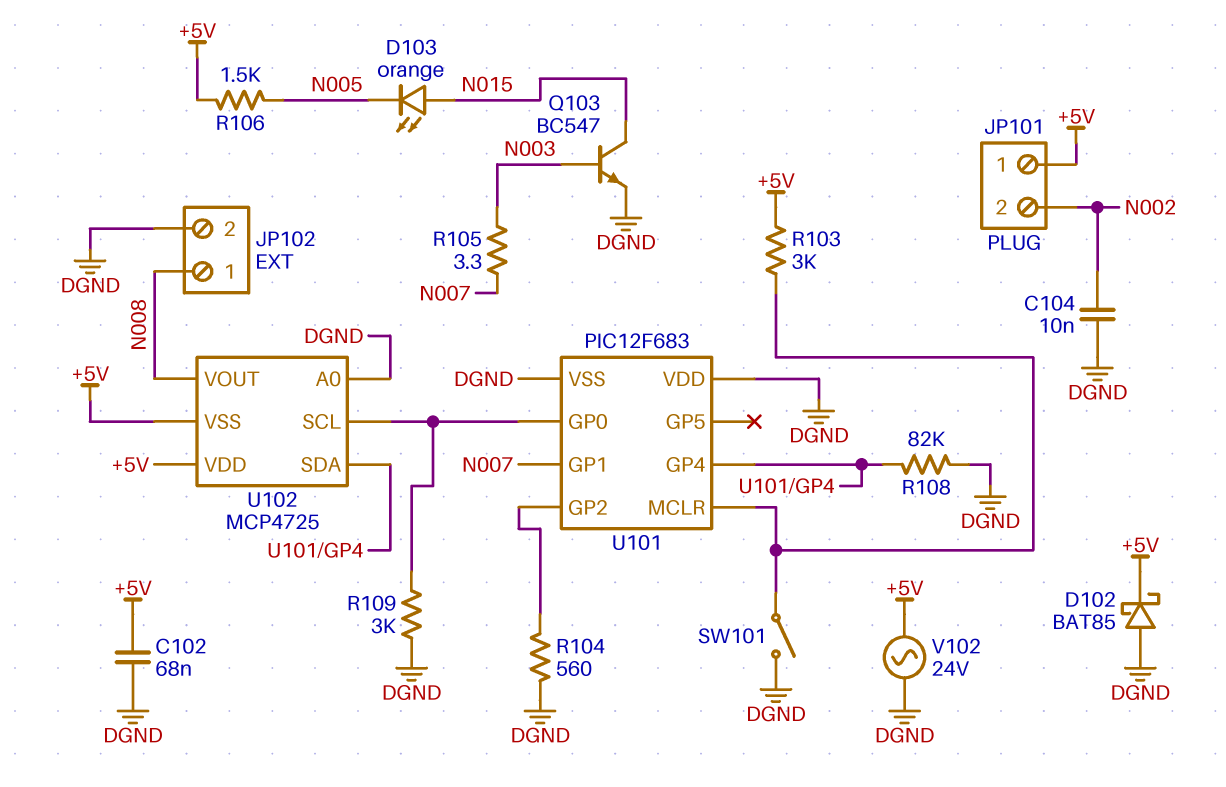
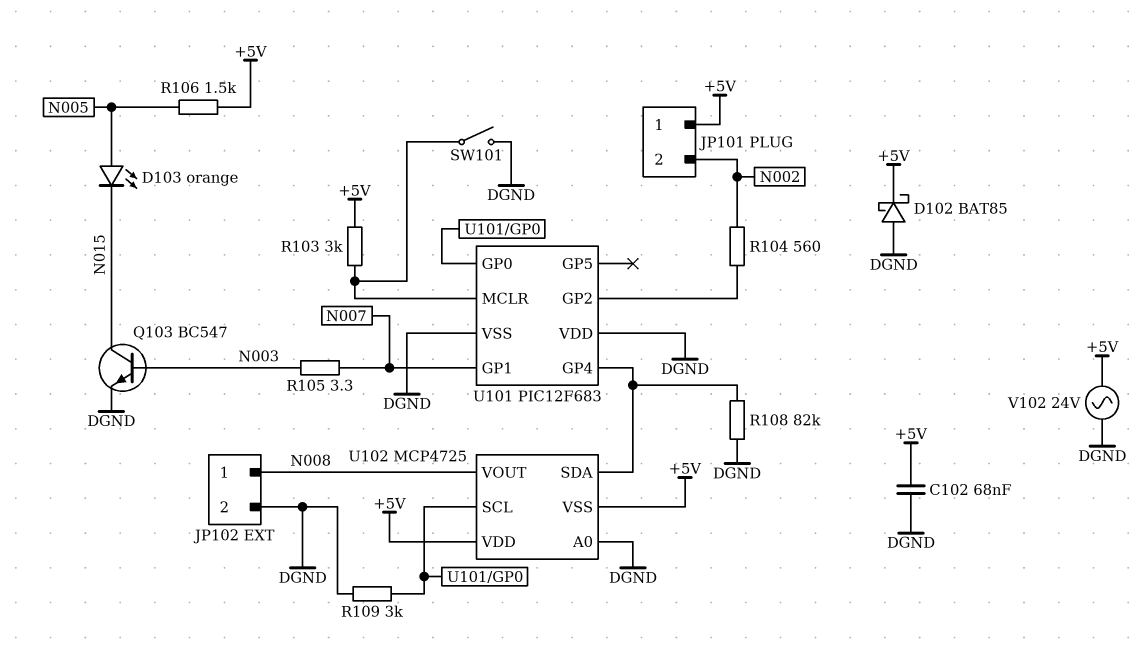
C104: 10nF (DGND, N002) -> none
D103: LED orange (A N015, K N005) -> LED orange (A N005, K N015)
R104: 560 (DGND, U101/GP2) -> 560 (N002, U101/GP2)

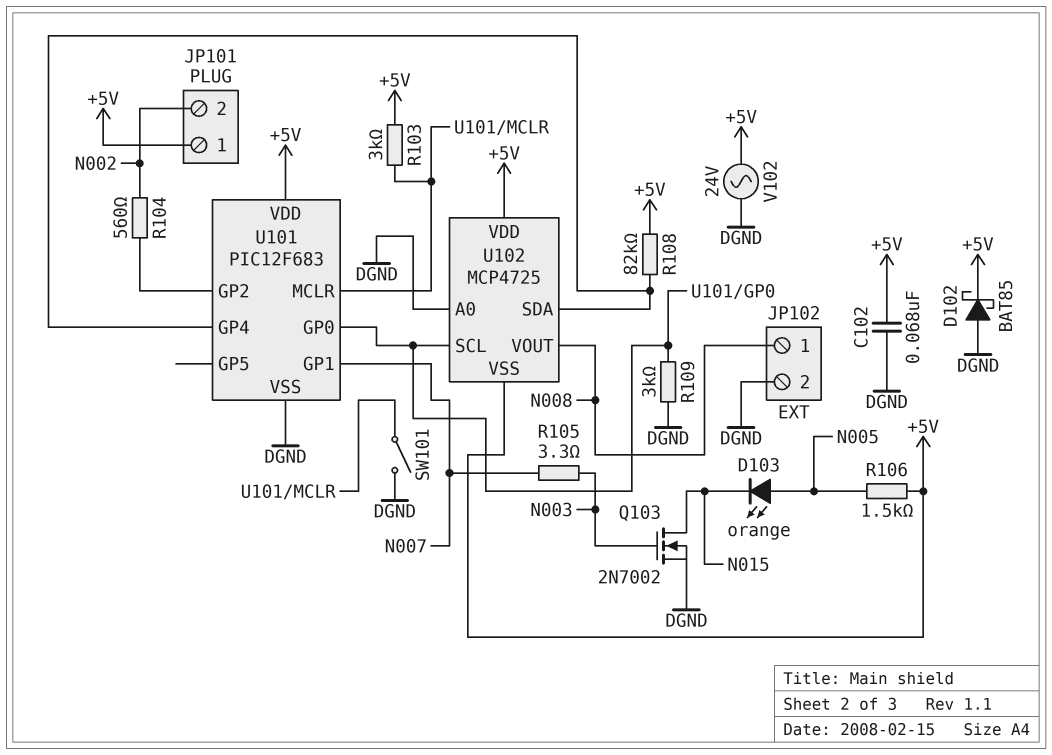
Q103: NPN BC547 (B N003, C N015, E DGND) -> NMOS 2N7002 (G N003, D N015, S DGND)
R108: 82k (DGND, U101/GP4) -> 82k (+5V, U101/GP4)
U101 pin VDD: DGND -> +5V

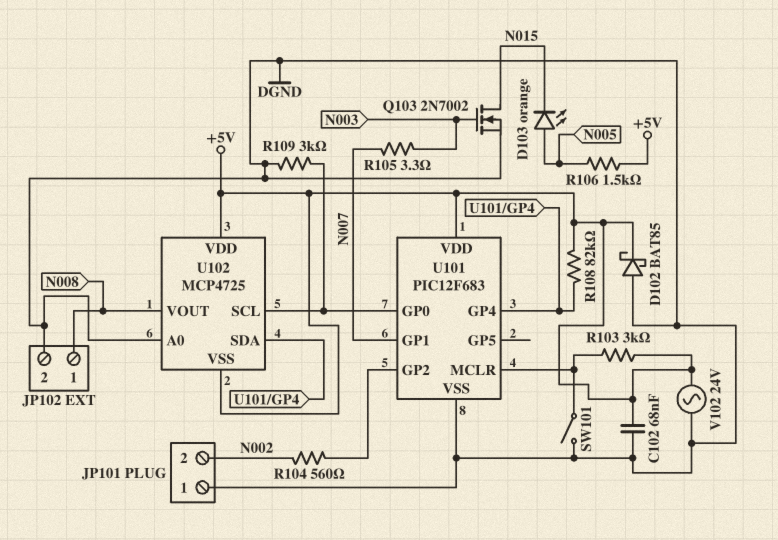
JP101 pin 1: +5V -> DGND

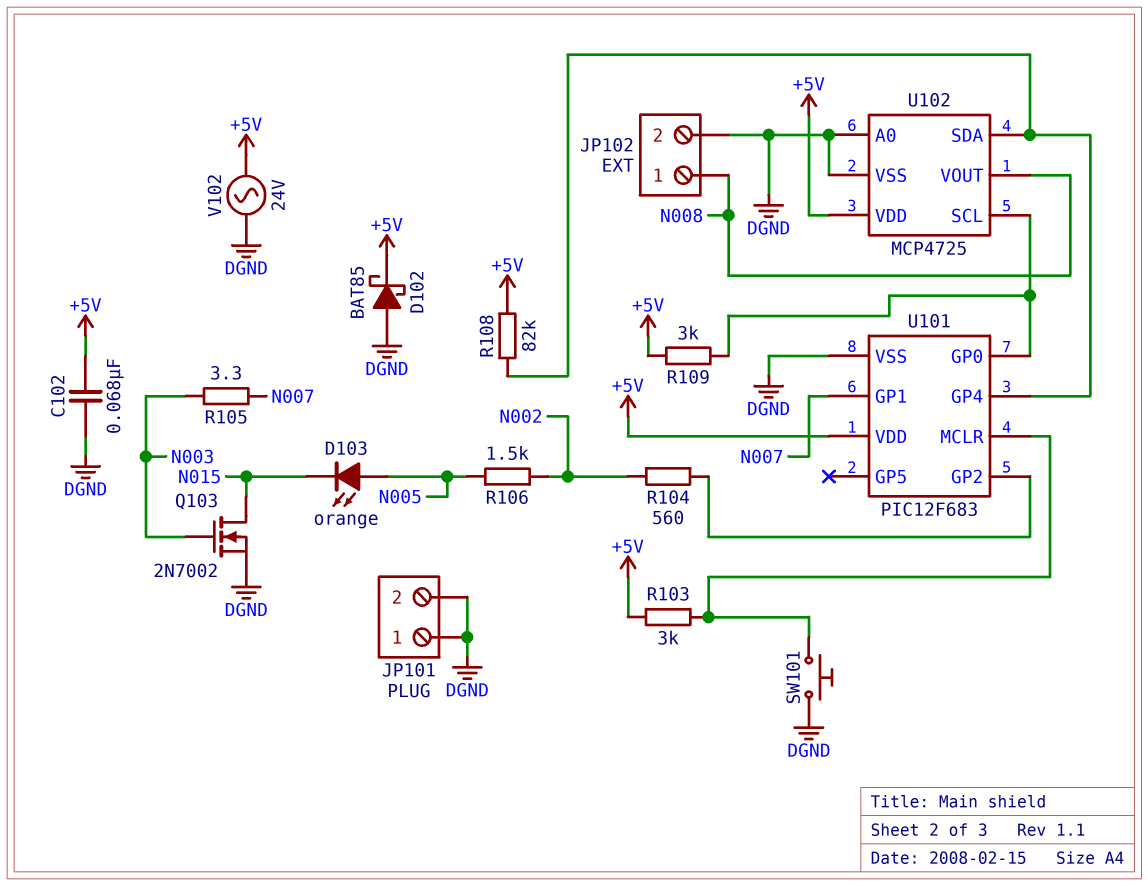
JP101 pin 2: N002 -> DGND
R106: 1.5k (+5V, N005) -> 1.5k (N002, N005)
R109: 3k (DGND, U101/GP0) -> 3k (+5V, U101/GP0)
SW101: switch (DGND, U101/MCLR) -> button (DGND, U101/MCLR)
U102 pin VSS: +5V -> DGND

